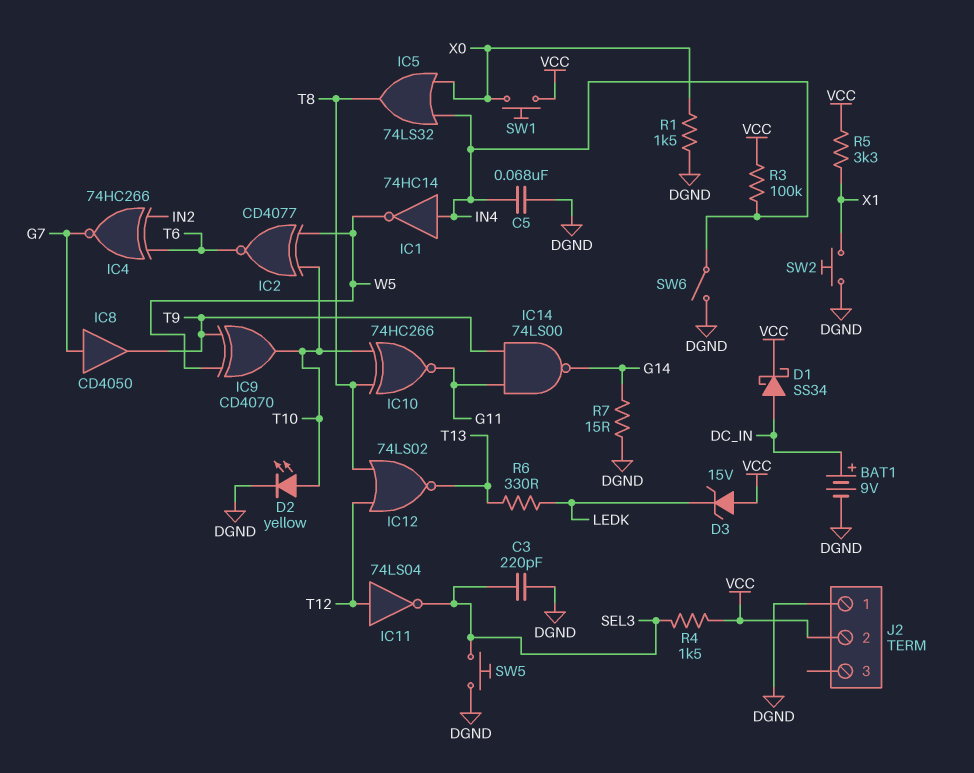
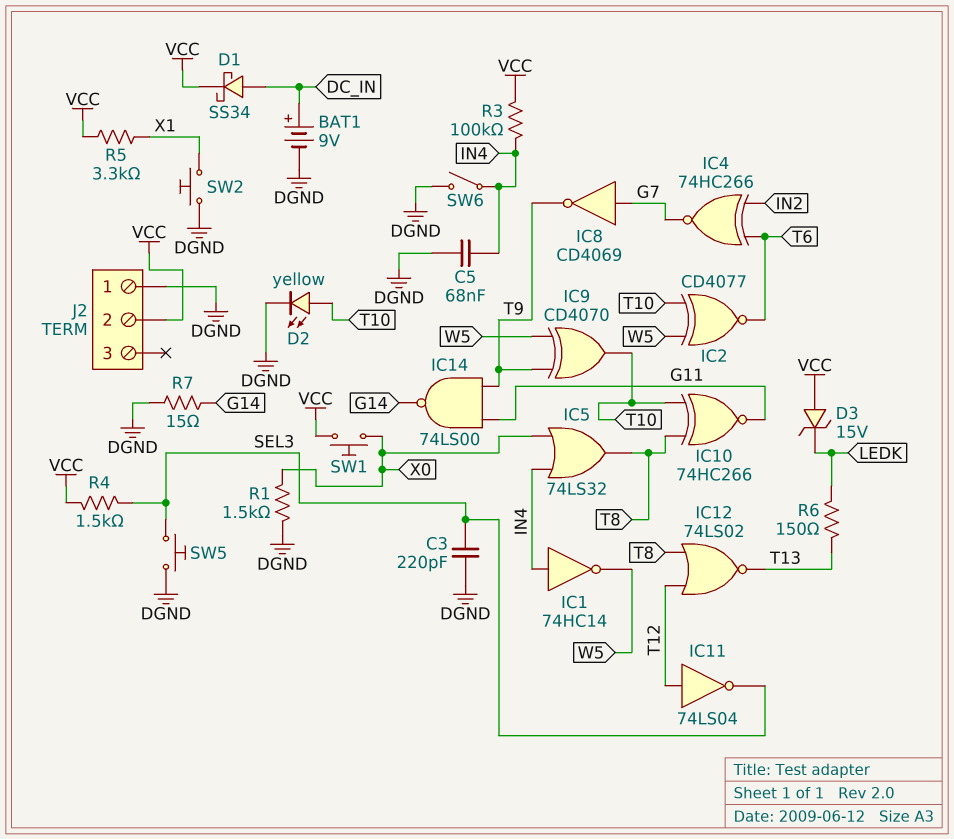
IC8: buffer CD4050 (in G7, out T9) -> NOT CD4069 (in G7, out T9)
R6: 330 (LEDK, T13) -> 150 (LEDK, T13)

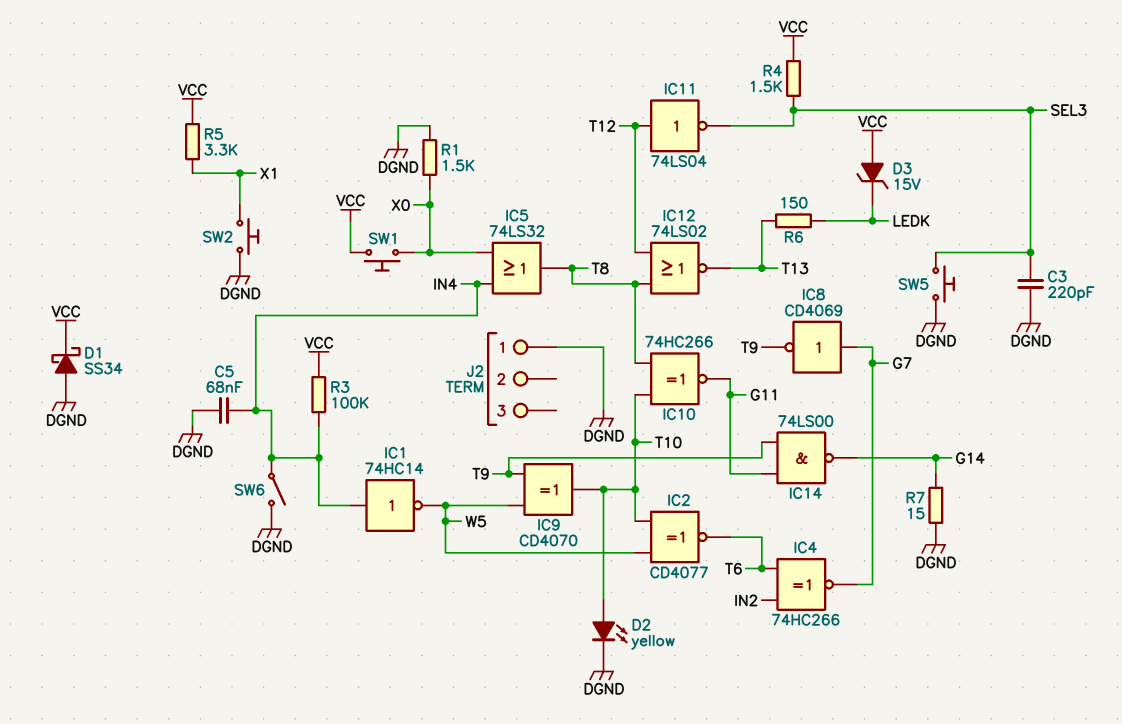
BAT1: 9V (plus DC_IN, minus DGND) -> none
D1: schottky SS34 (A DC_IN, K VCC) -> schottky SS34 (A DGND, K VCC)
J2 pin 2: VCC -> none

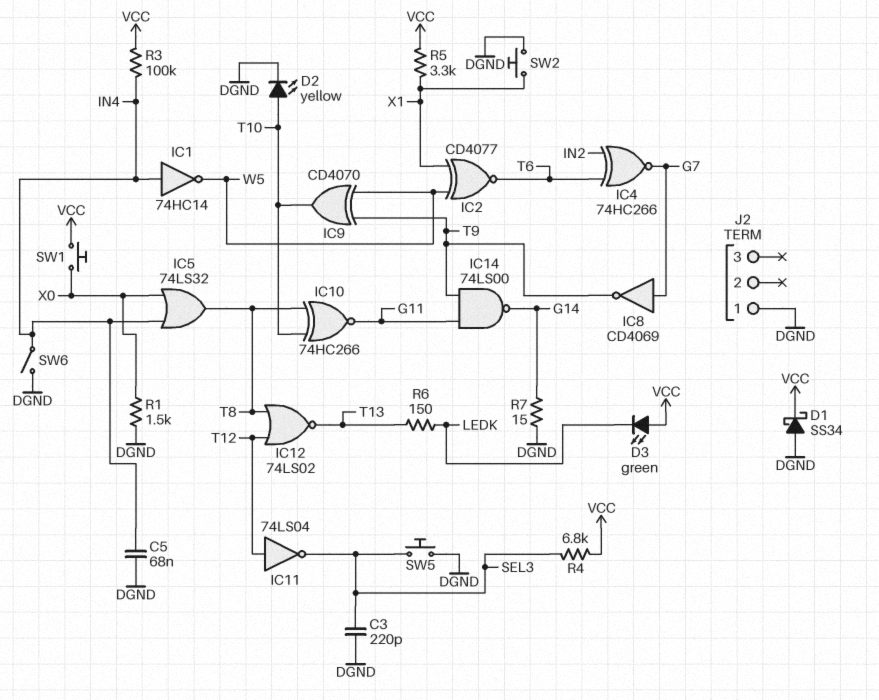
D3: zener 15V (A VCC, K LEDK) -> LED green (A VCC, K LEDK)
IC2: XNOR CD4077 (in T10, in W5, out T6) -> XNOR CD4077 (in W5, in X1, out T6)
R4: 1.5k (SEL3, VCC) -> 6.8k (SEL3, VCC)

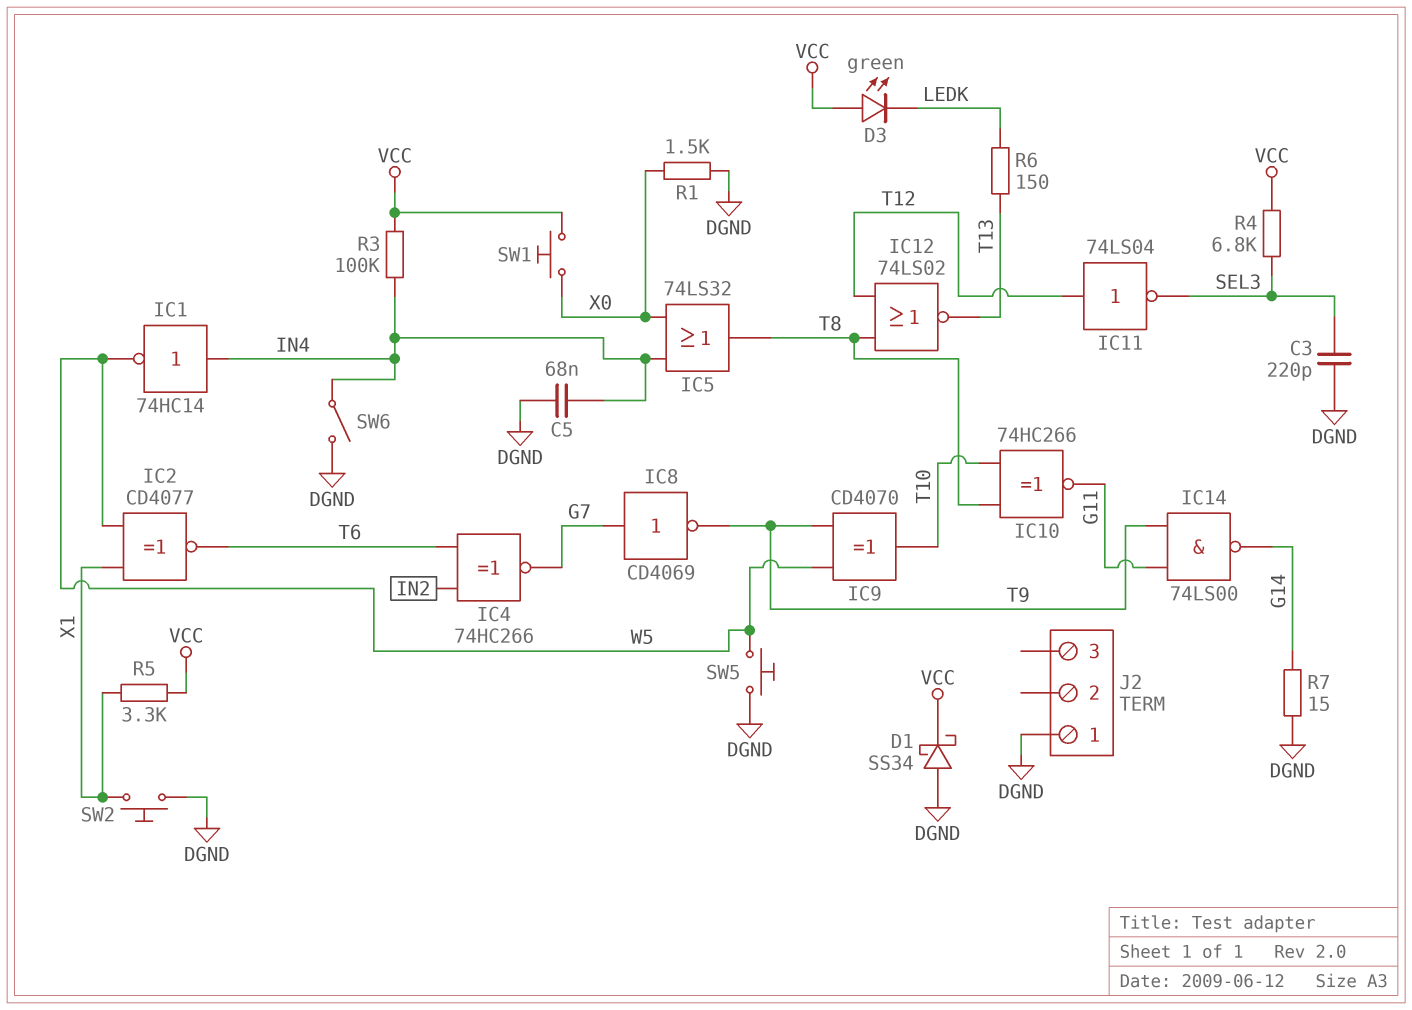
D2: LED yellow (A T10, K DGND) -> none
SW5: button (DGND, SEL3) -> button (DGND, W5)

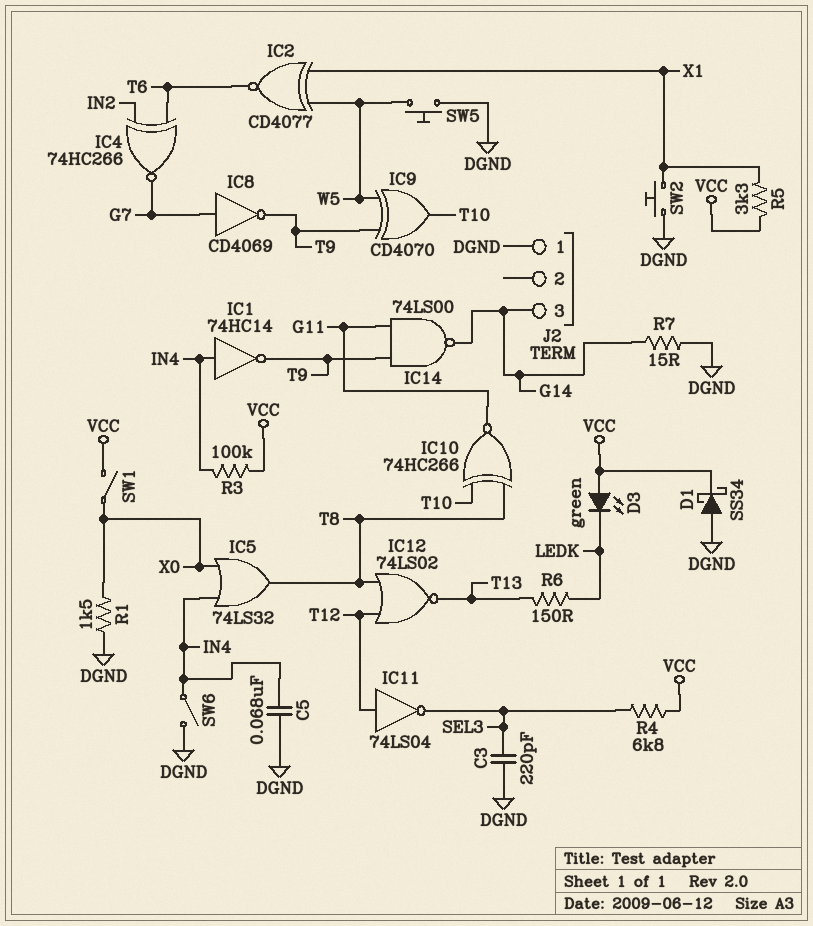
IC1: NOT 74HC14 (in IN4, out W5) -> NOT 74HC14 (in IN4, out T9)
J2 pin 3: none -> G14
SW1: button (VCC, X0) -> switch (VCC, X0)

